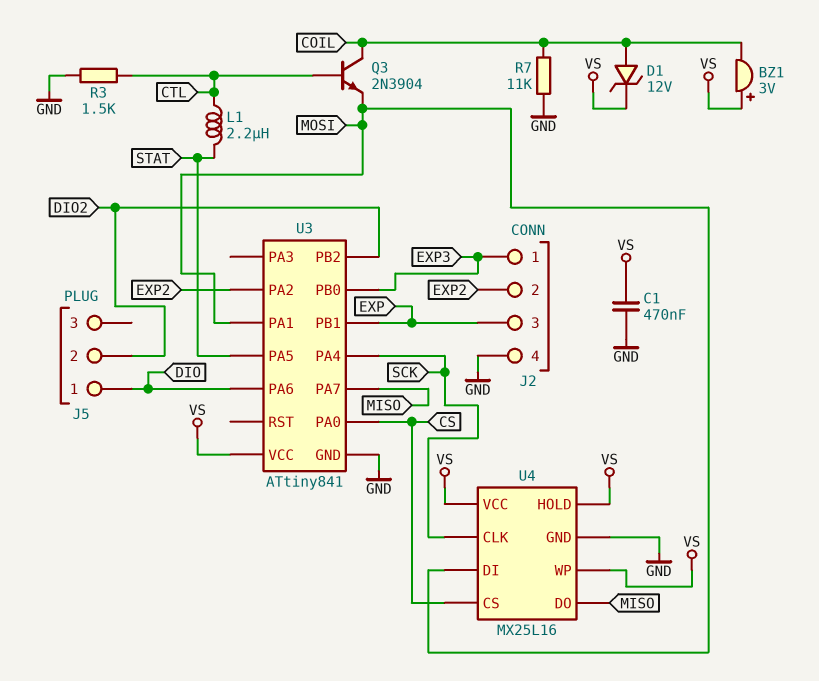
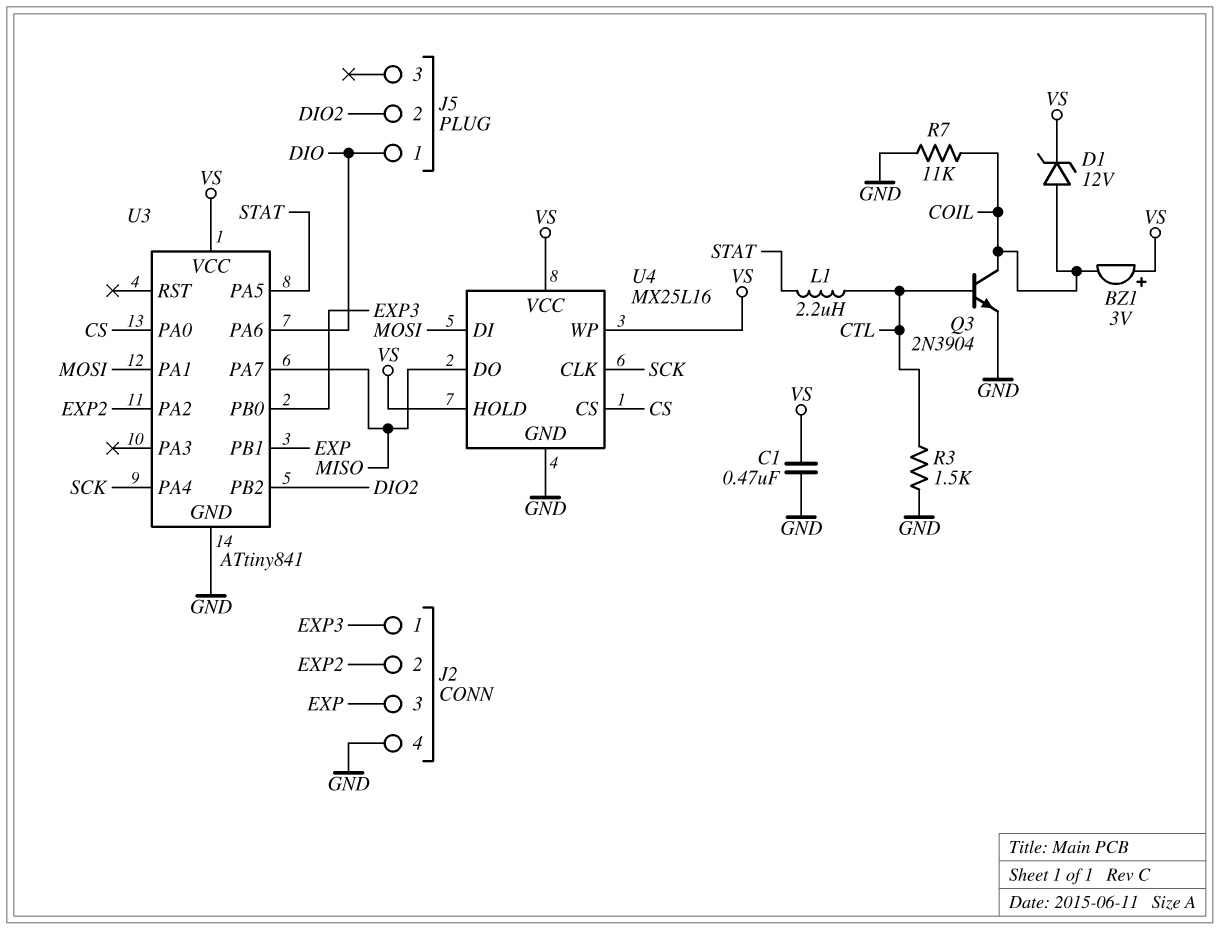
Q3: NPN 2N3904 (B CTL, C COIL, E MOSI) -> NPN 2N3904 (B CTL, C COIL, E GND)

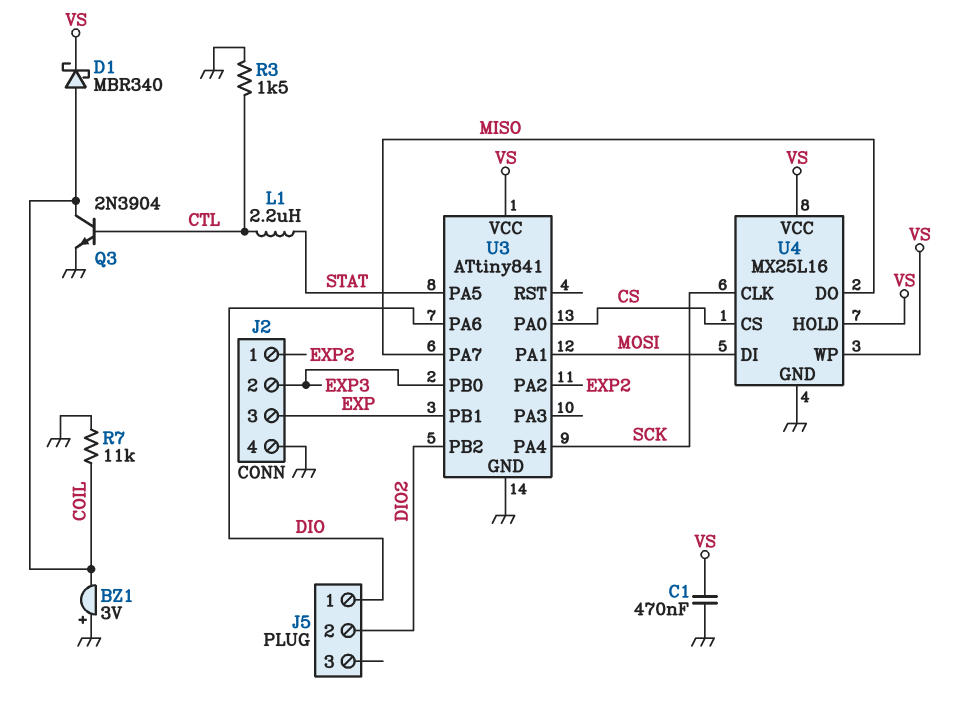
BZ1: buzzer 3V (plus VS, minus COIL) -> buzzer 3V (plus GND, minus COIL)
D1: zener 12V (A COIL, K VS) -> schottky MBR340 (A COIL, K VS)
J2 pin 1: EXP3 -> EXP2
J2 pin 2: EXP2 -> EXP3

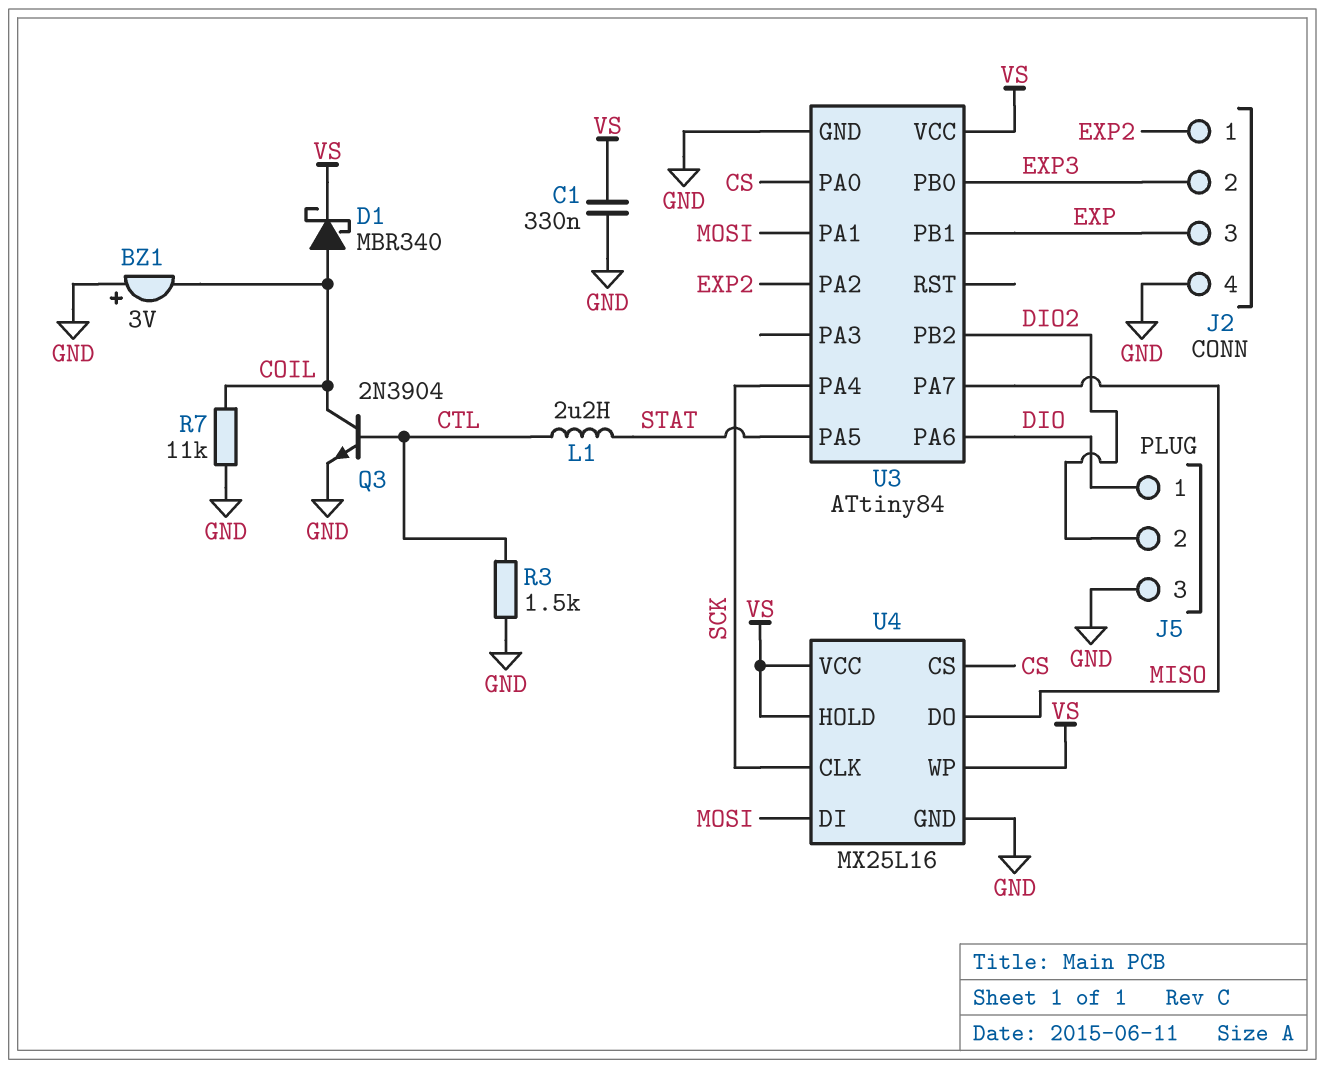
C1: 470nF (GND, VS) -> 330nF (GND, VS)
J5 pin 3: none -> GND
U3: ATtiny841 -> ATtiny84

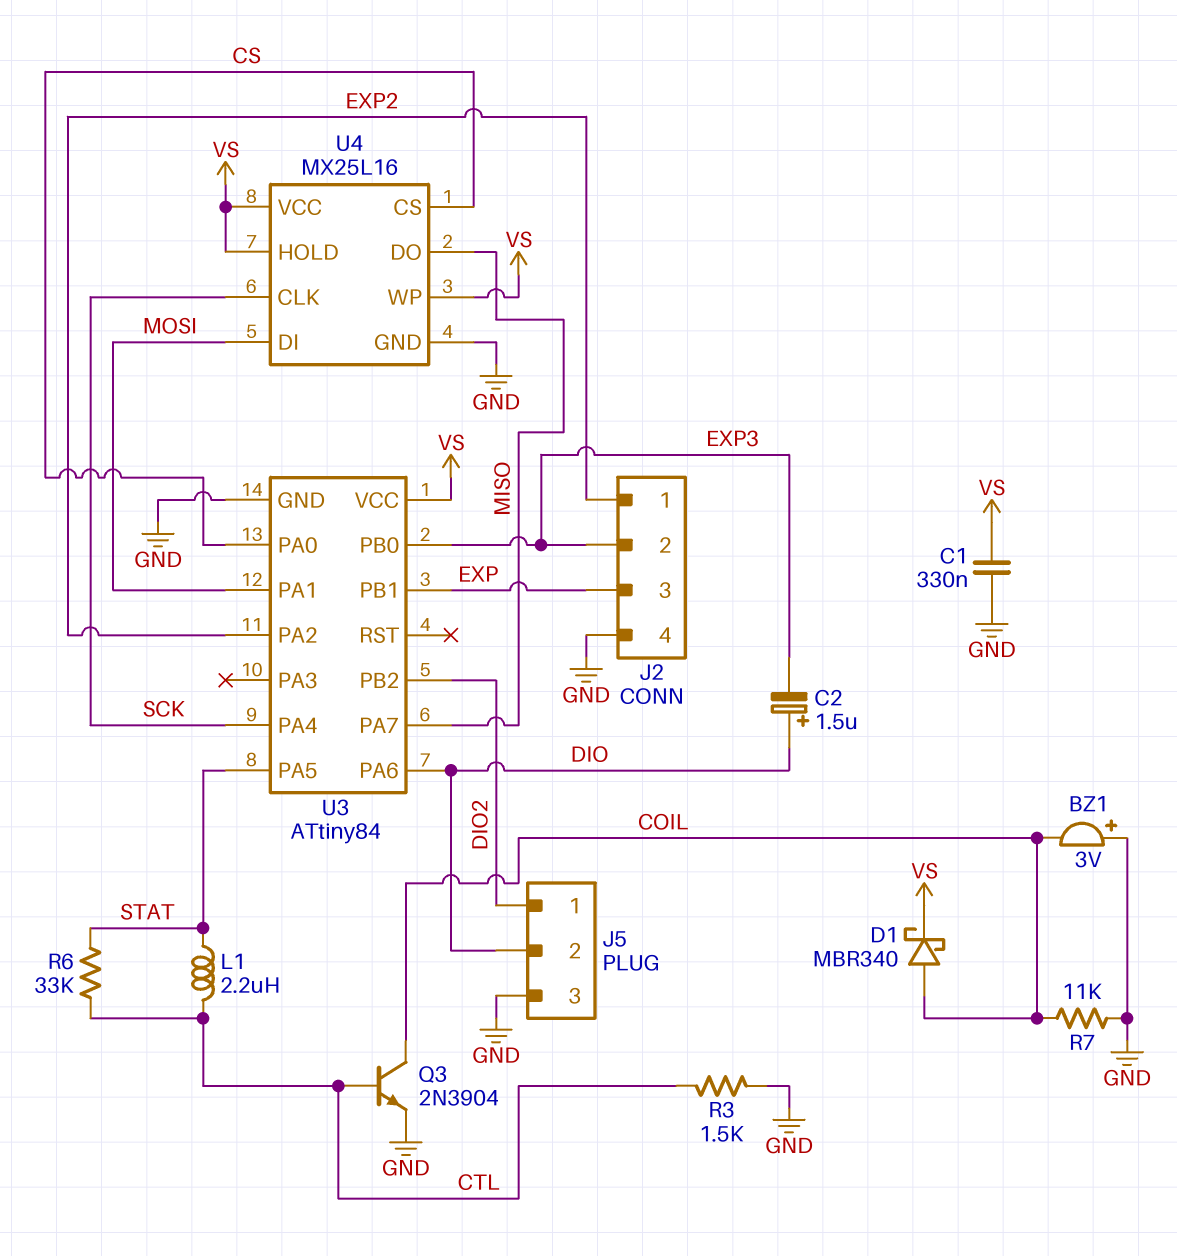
C2: none -> 1.5uF (plus DIO, minus EXP3)
J5 pin 1: DIO -> DIO2
J5 pin 2: DIO2 -> DIO
R6: none -> 33k (CTL, STAT)

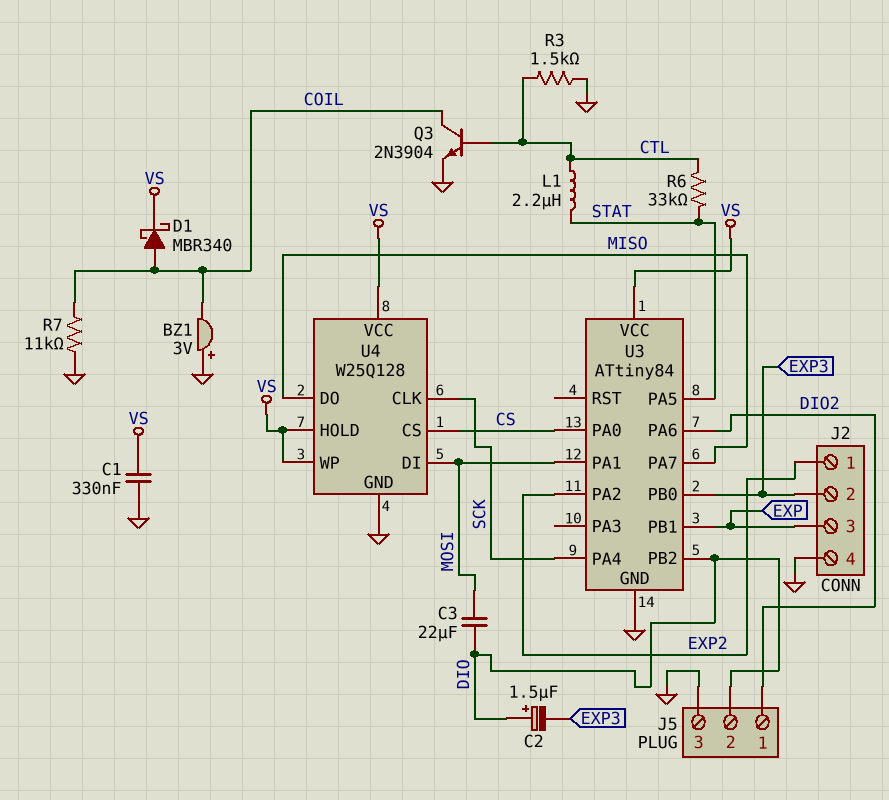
C3: none -> 22uF (DIO, MOSI)
U3 pin PA6: DIO -> DIO2
U3 pin PB2: DIO2 -> DIO
U4: MX25L16 -> W25Q128

